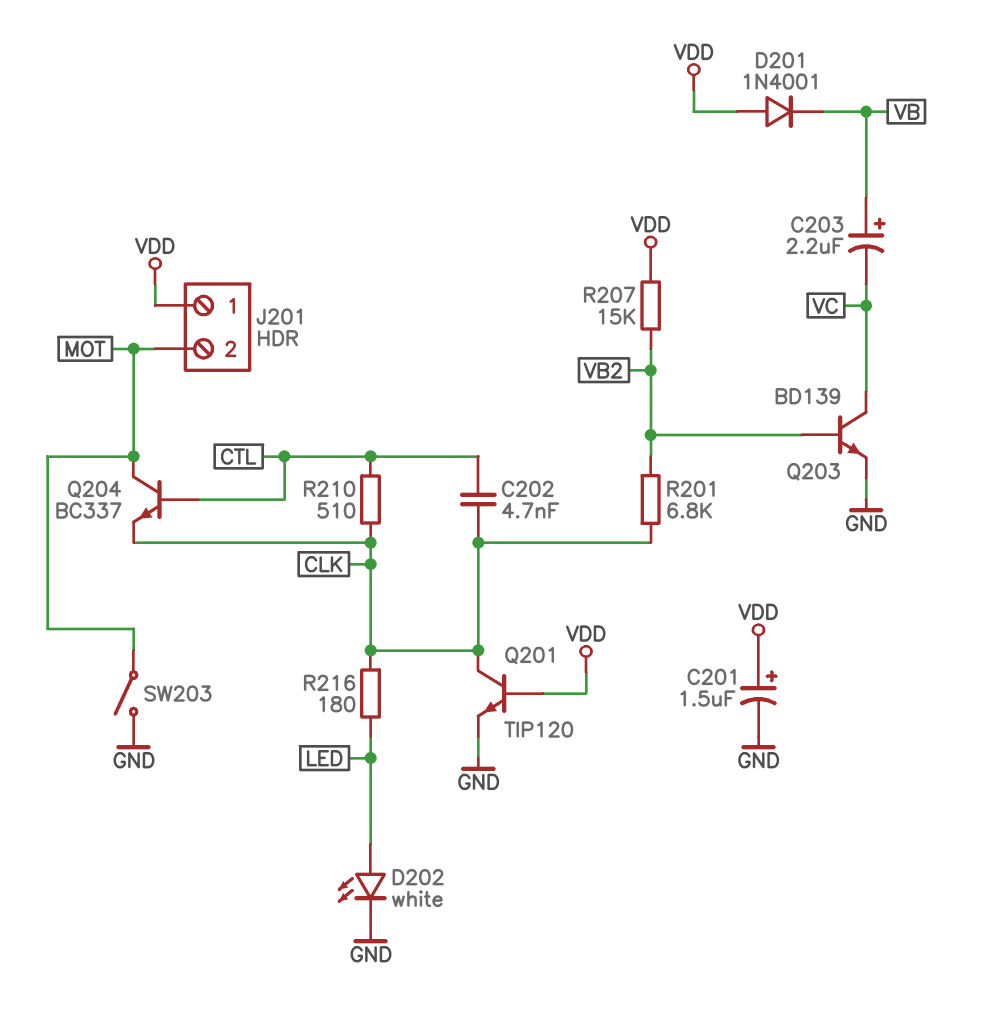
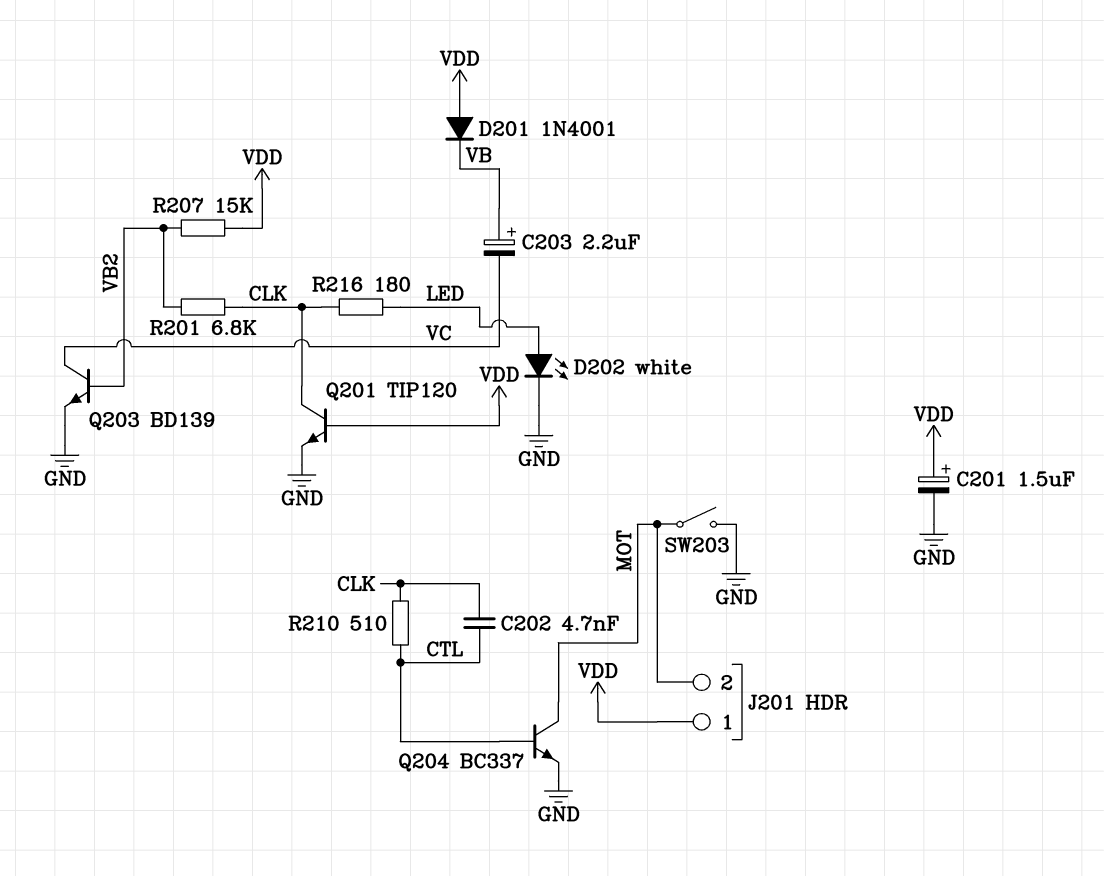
Q204: NPN BC337 (B CTL, C MOT, E CLK) -> NPN BC337 (B CTL, C MOT, E GND)

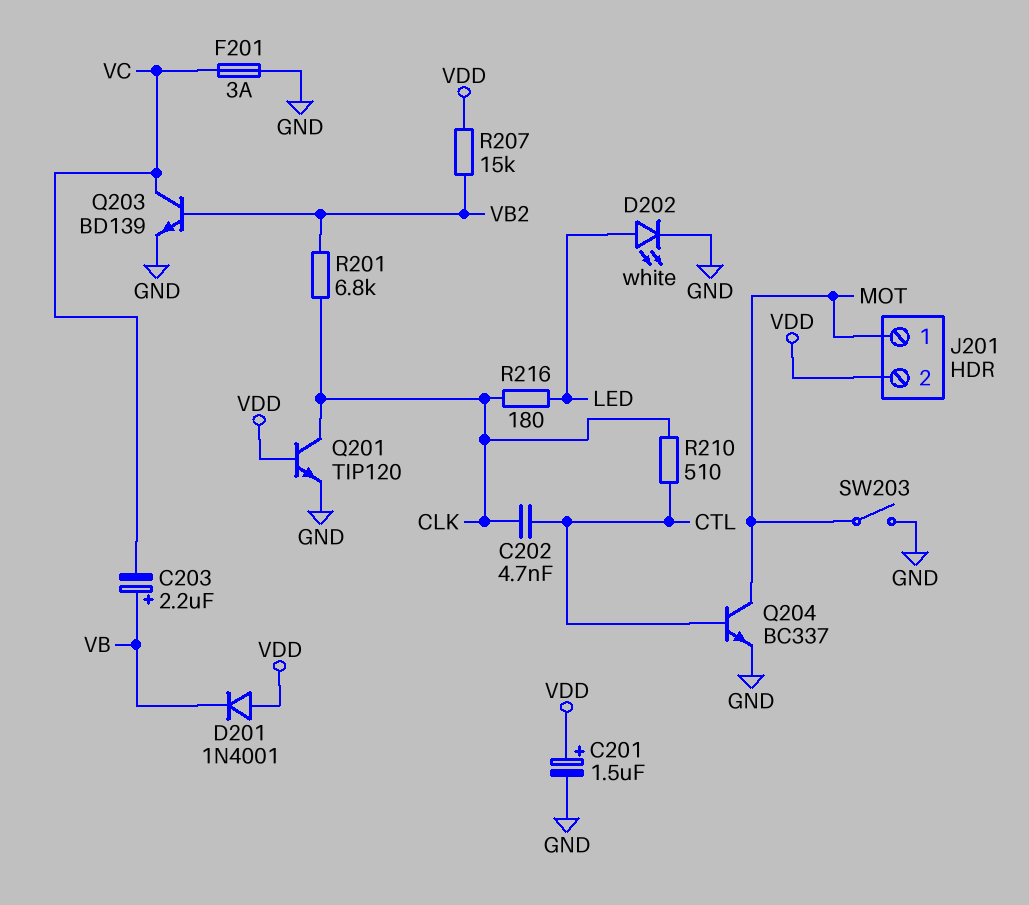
F201: none -> 3A (GND, VC)
J201 pin 1: VDD -> MOT
J201 pin 2: MOT -> VDD

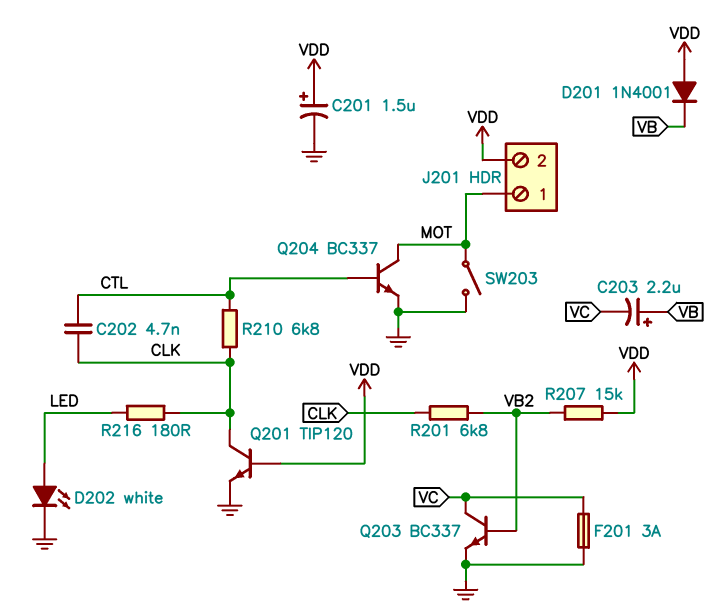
Q203: NPN BD139 (B VB2, C VC, E GND) -> NPN BC337 (B VB2, C VC, E GND)
R210: 510 (CLK, CTL) -> 6.8k (CLK, CTL)

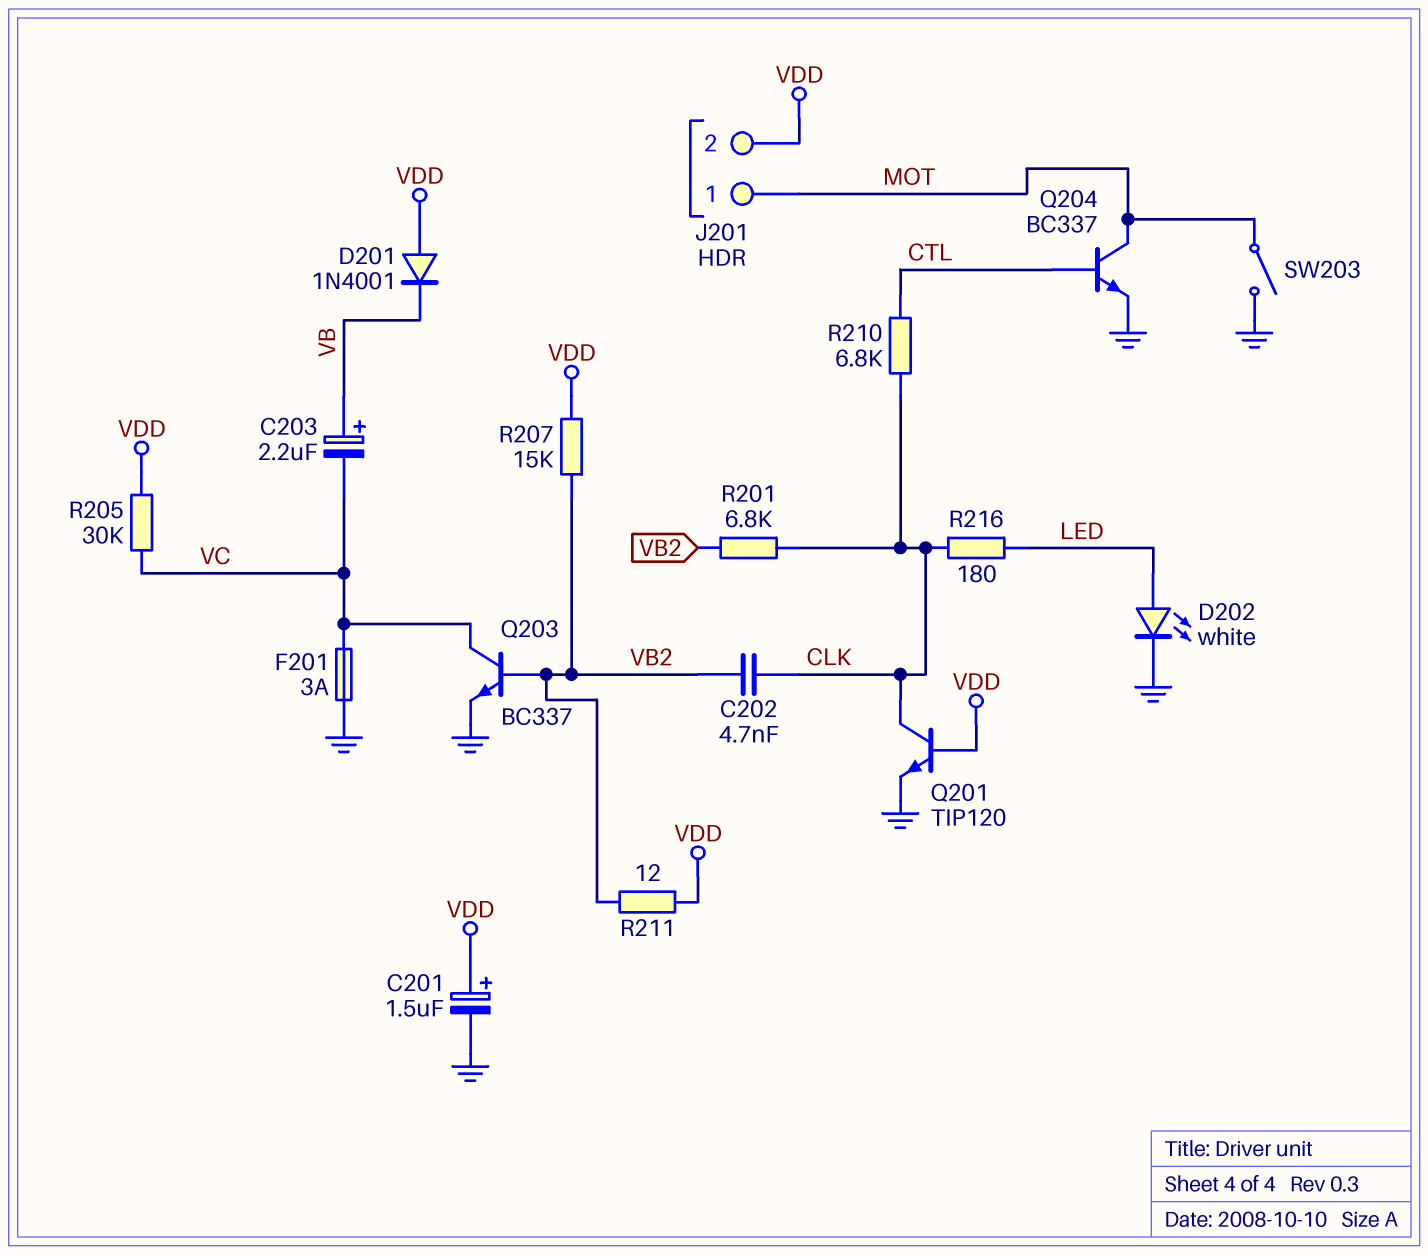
C202: 4.7nF (CLK, CTL) -> 4.7nF (CLK, VB2)
R205: none -> 30k (VC, VDD)
R211: none -> 12 (VB2, VDD)

